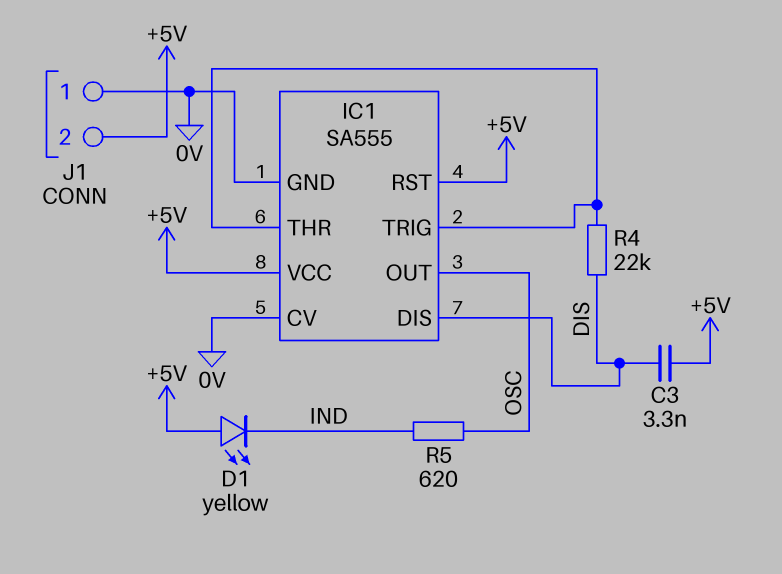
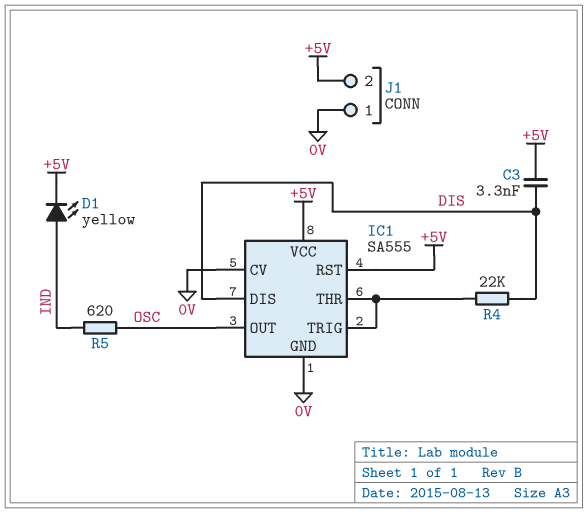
D1: LED yellow (A +5V, K IND) -> LED yellow (A IND, K +5V)

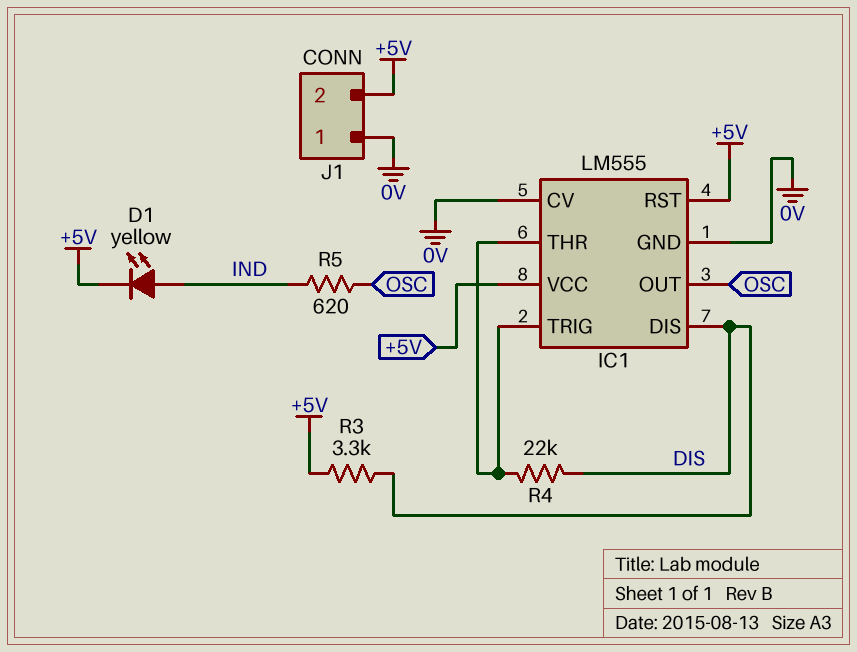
C3: 3.3nF (+5V, DIS) -> none
IC1: SA555 -> LM555
R3: none -> 3.3k (+5V, DIS)

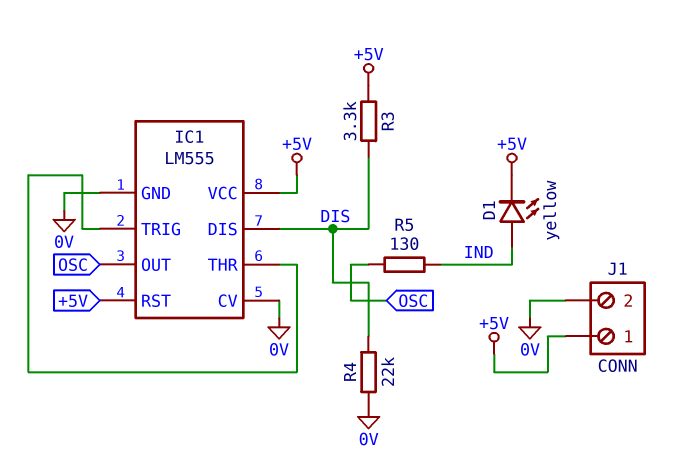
J1 pin 1: 0V -> +5V
J1 pin 2: +5V -> 0V
R4: 22k (DIS, IC1/THR) -> 22k (0V, DIS)
R5: 620 (IND, OSC) -> 130 (IND, OSC)

